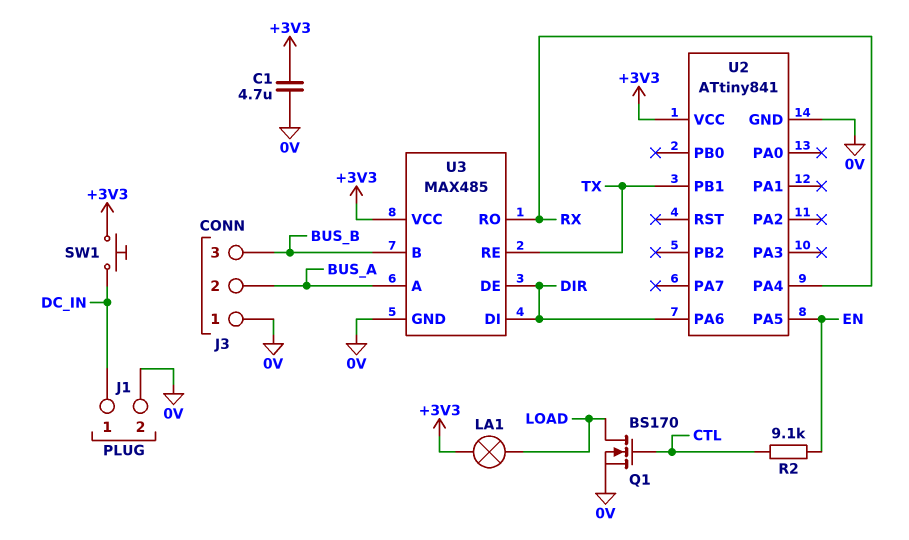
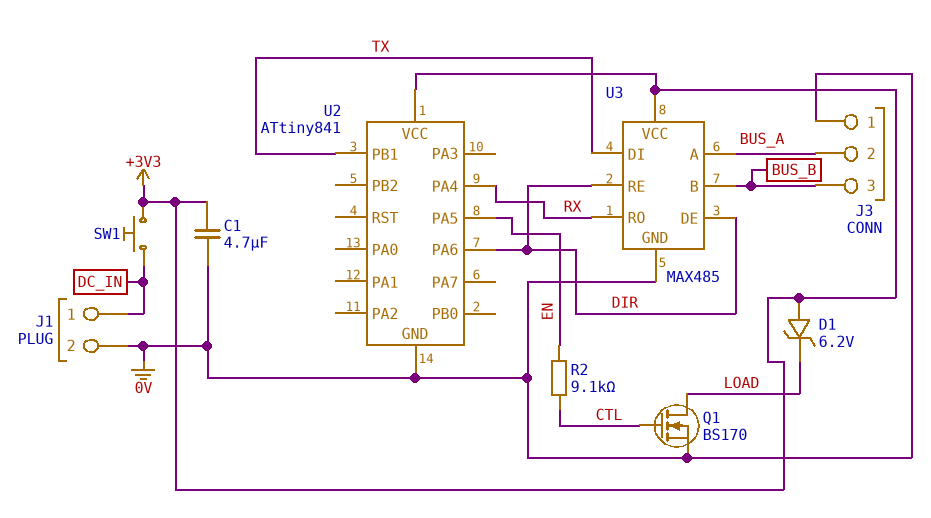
D1: none -> zener 6.2V (A +3V3, K LOAD)
LA1: lamp (+3V3, LOAD) -> none
U3 pin DI: DIR -> TX
U3 pin RE: TX -> DIR

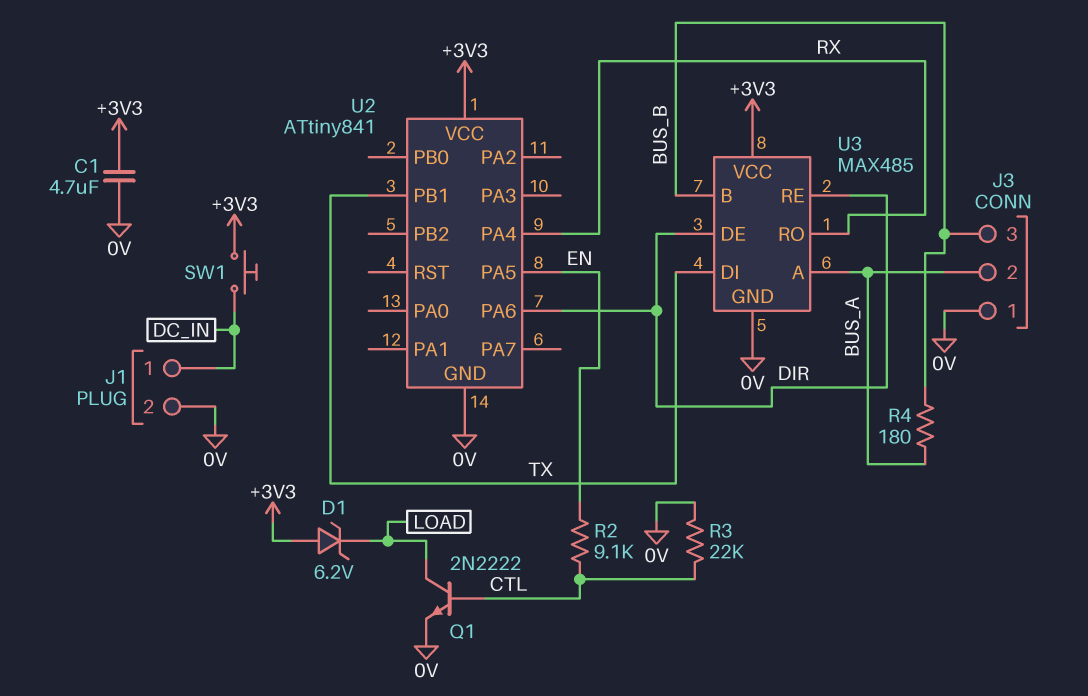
Q1: NMOS BS170 (G CTL, D LOAD, S 0V) -> NPN 2N2222 (B CTL, C LOAD, E 0V)
R3: none -> 22k (0V, CTL)
R4: none -> 180 (BUS_A, BUS_B)

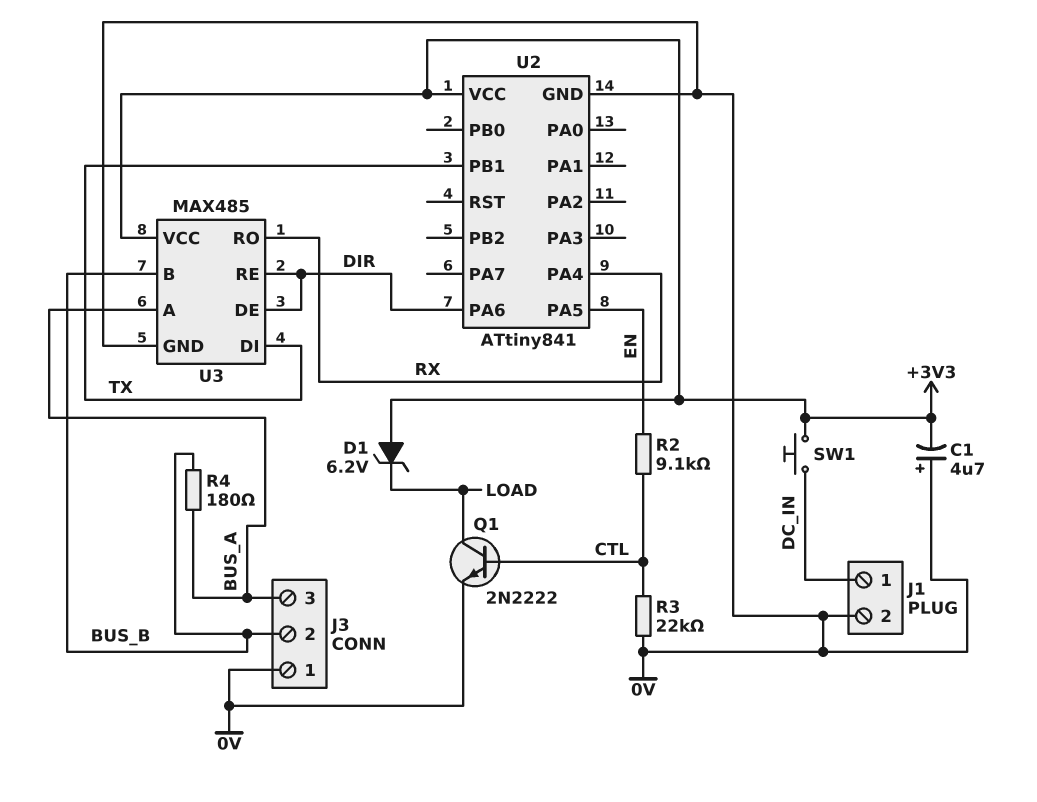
C1: 4.7uF (+3V3, 0V) -> 4.7uF (plus 0V, minus +3V3)
J3 pin 2: BUS_A -> BUS_B
J3 pin 3: BUS_B -> BUS_A

